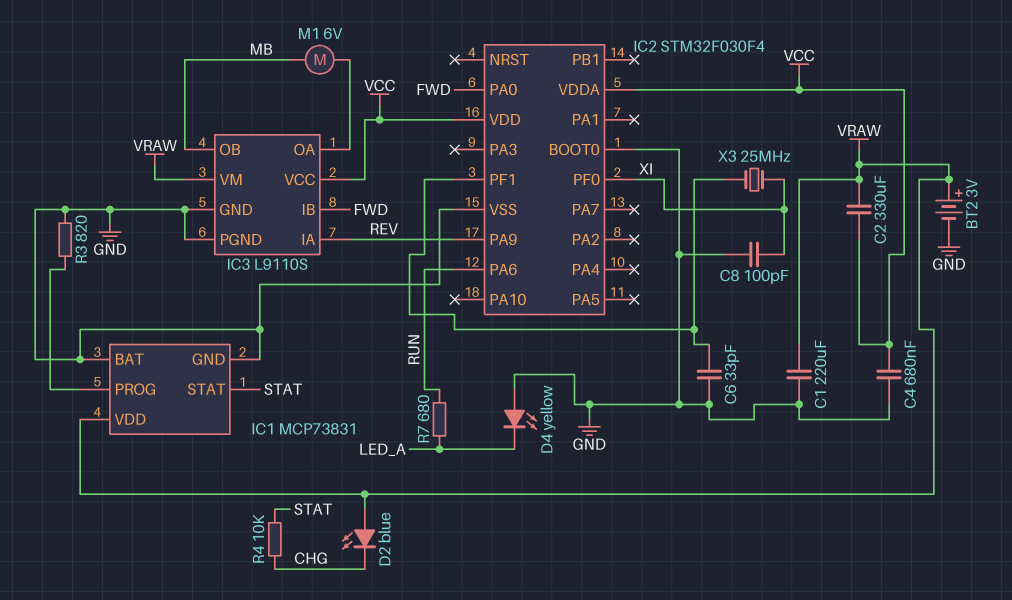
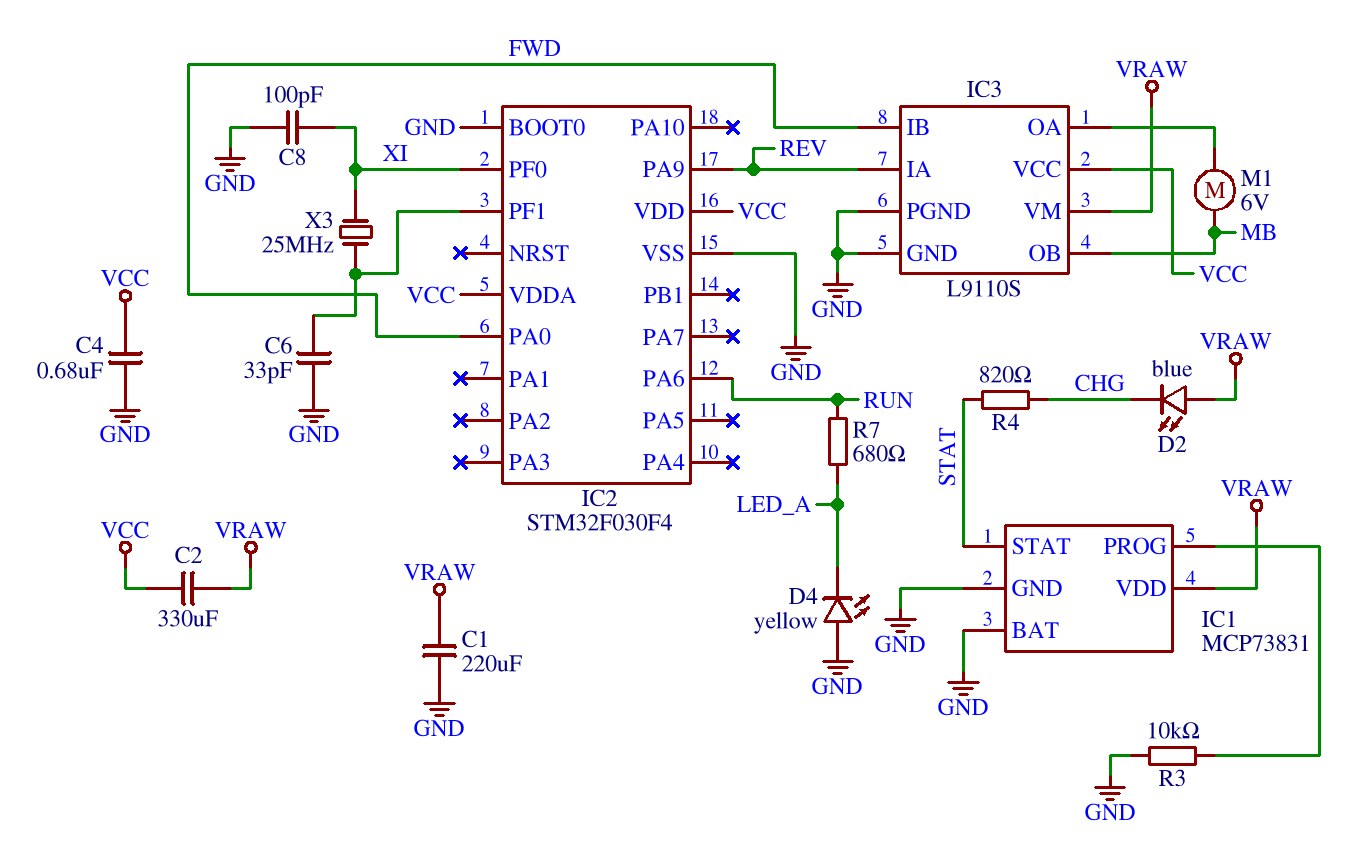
BT2: 3V (plus VRAW, minus GND) -> none
R3: 820 (GND, IC1/PROG) -> 10k (GND, IC1/PROG)
R4: 10k (CHG, STAT) -> 820 (CHG, STAT)

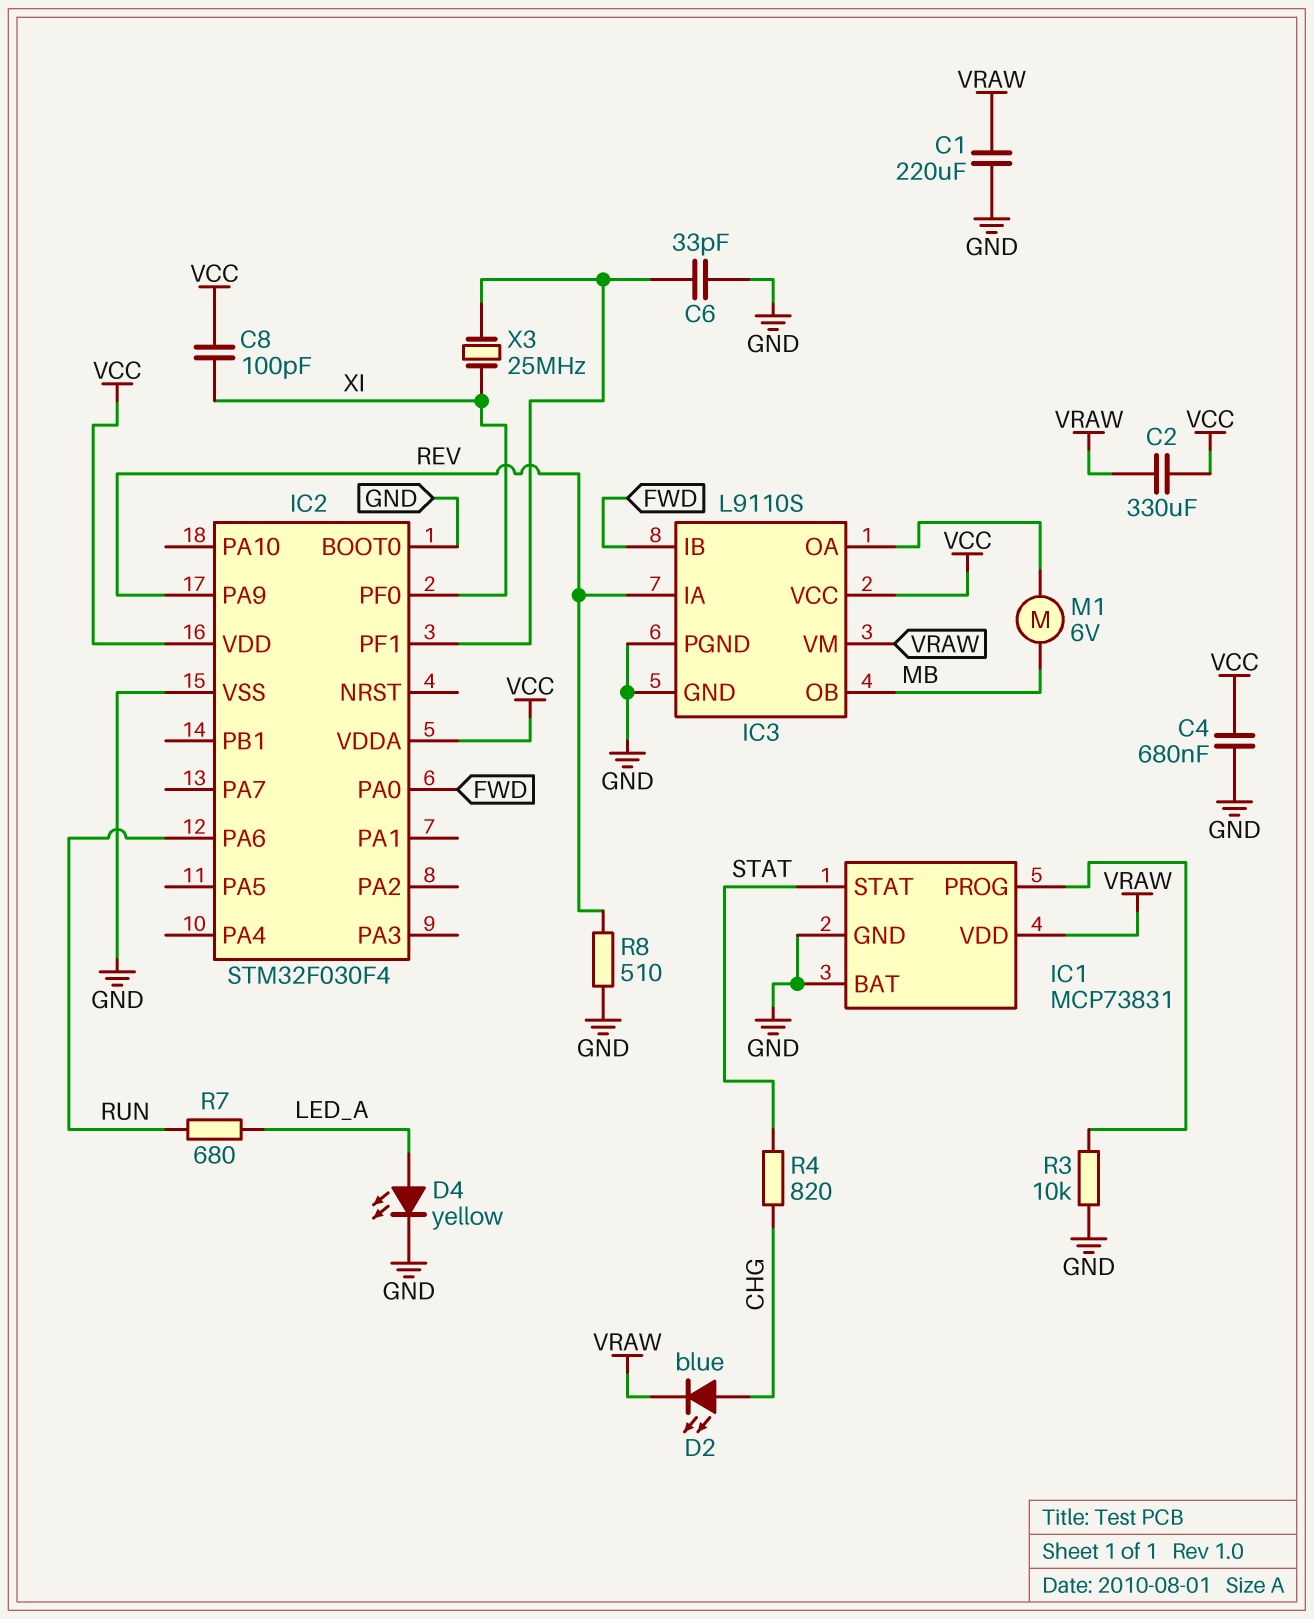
C8: 100pF (GND, XI) -> 100pF (VCC, XI)
D2: LED blue (A VRAW, K CHG) -> LED blue (A CHG, K VRAW)
D4: LED yellow (A GND, K LED_A) -> LED yellow (A LED_A, K GND)
R8: none -> 510 (GND, REV)

